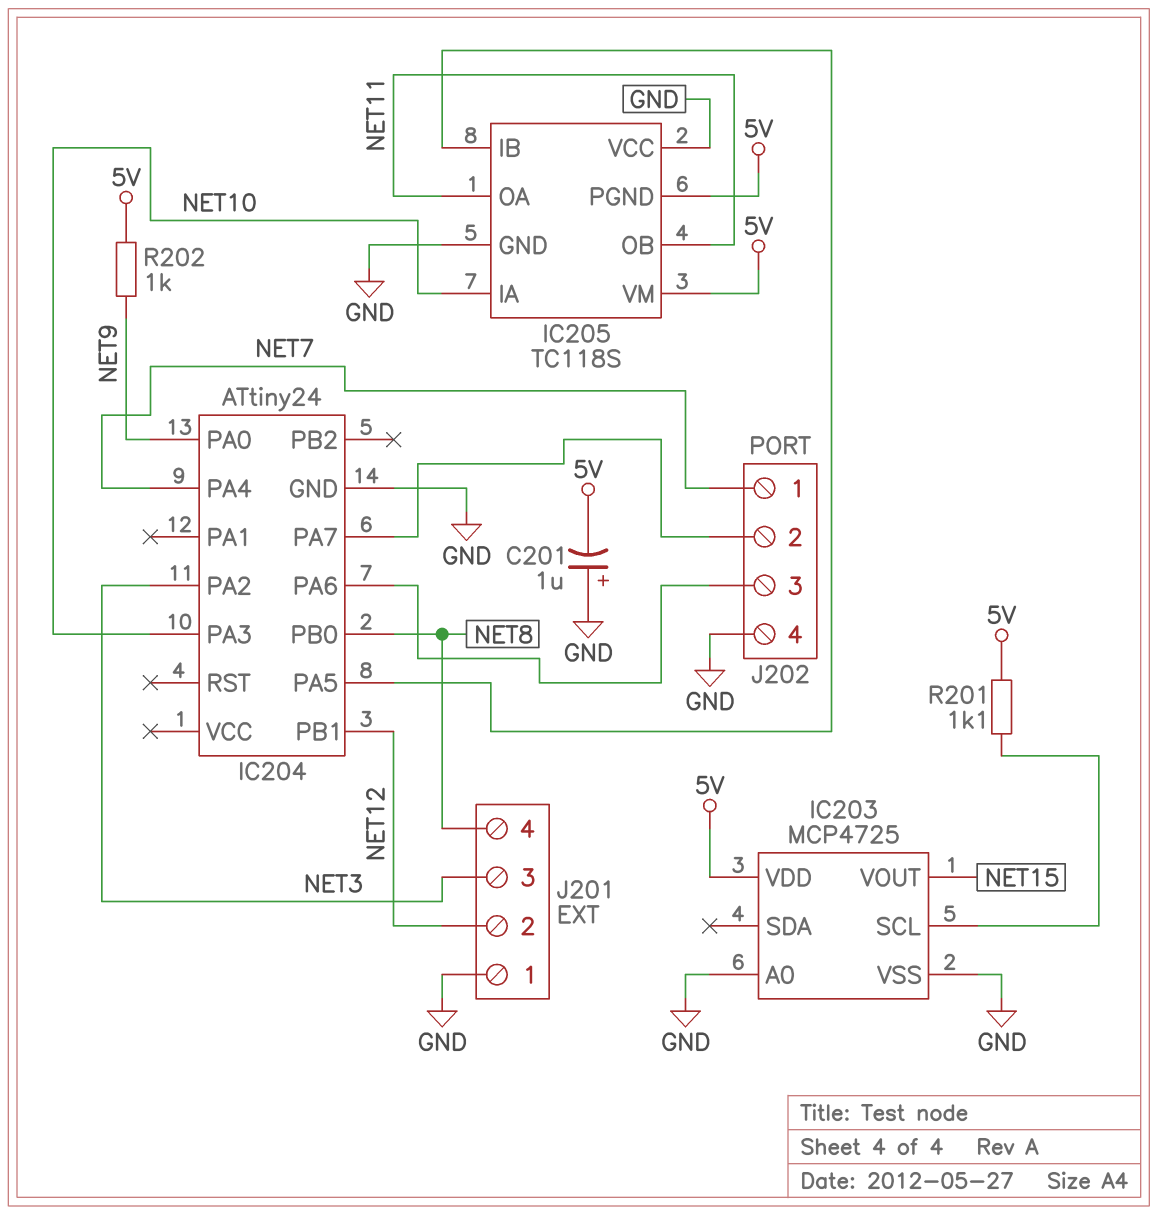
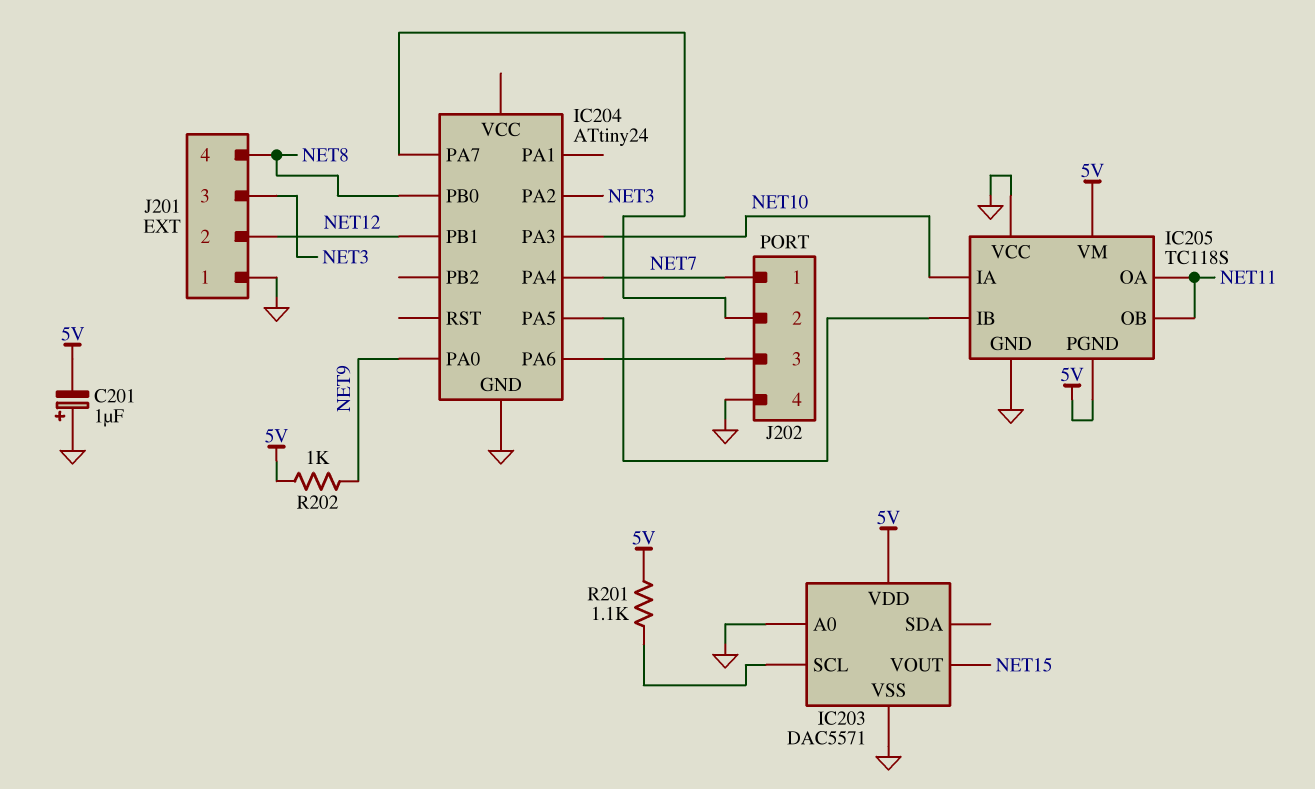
IC203: MCP4725 -> DAC5571

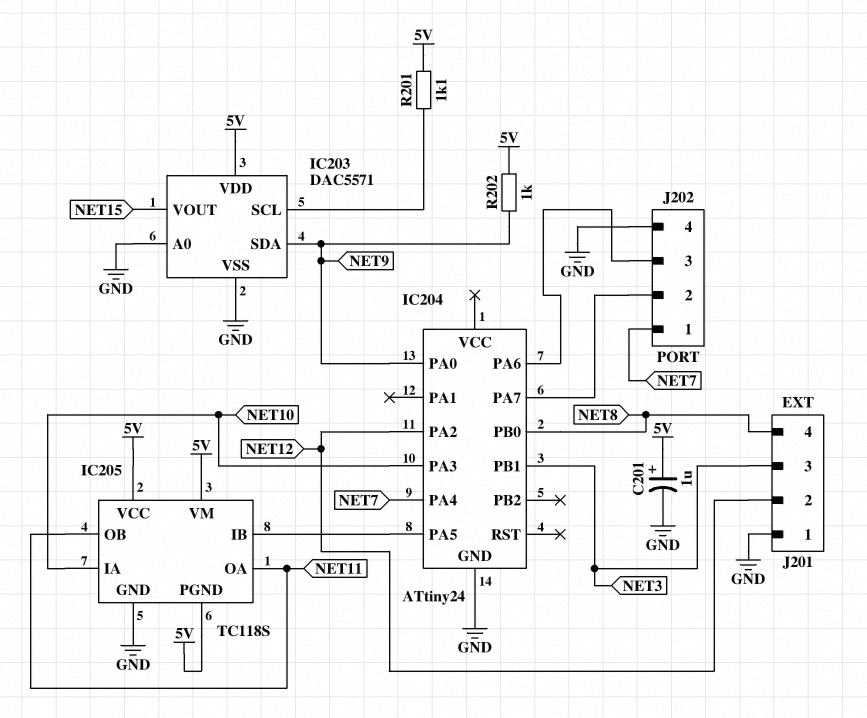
C201: 1uF (plus GND, minus 5V) -> 1uF (plus 5V, minus GND)
IC203 pin SDA: none -> NET9
IC204 pin PA2: NET3 -> NET12
IC204 pin PB1: NET12 -> NET3
IC205 pin VCC: GND -> 5V

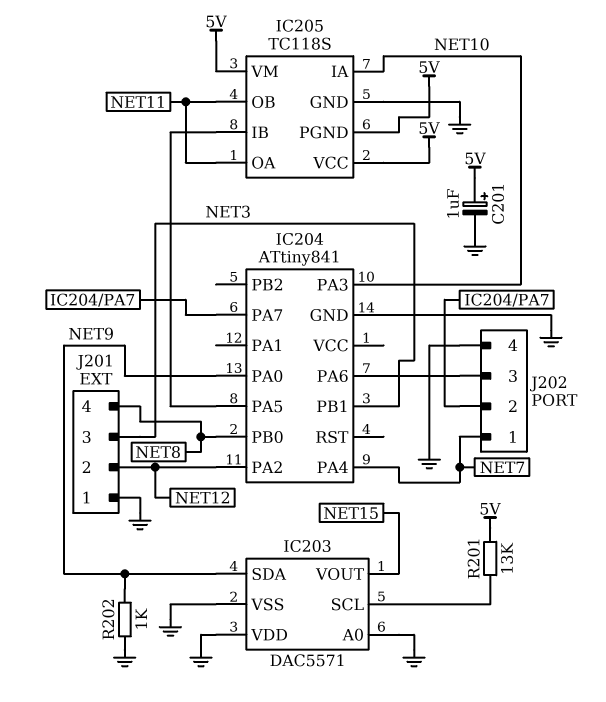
IC203 pin VDD: 5V -> GND
IC204: ATtiny24 -> ATtiny841
R201: 1.1k (5V, IC203/SCL) -> 13k (5V, IC203/SCL)
R202: 1k (5V, NET9) -> 1k (GND, NET9)

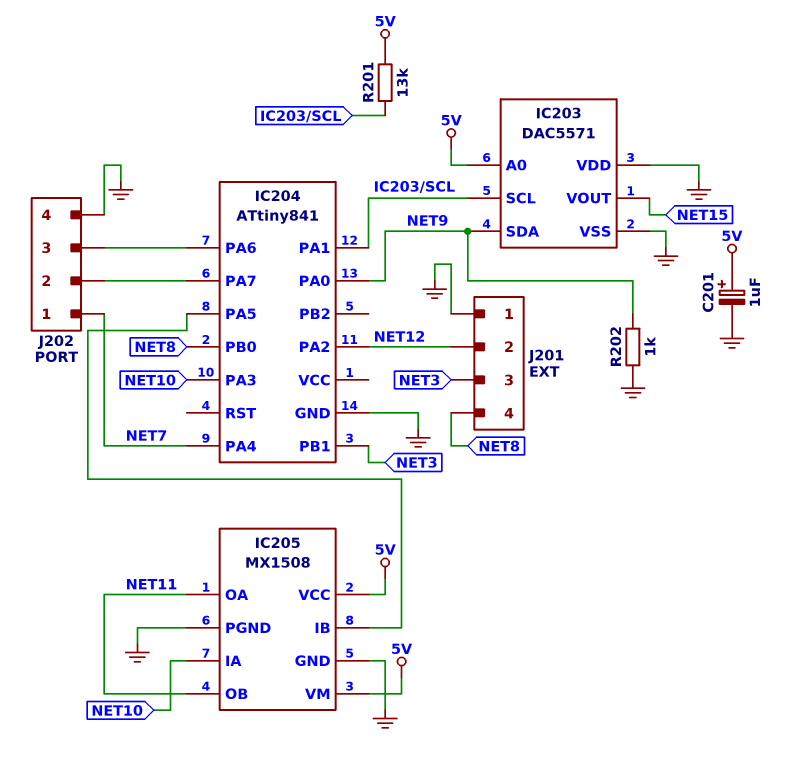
IC203 pin A0: GND -> 5V
IC204 pin PA1: none -> IC203/SCL
IC205: TC118S -> MX1508
IC205 pin PGND: 5V -> GND

